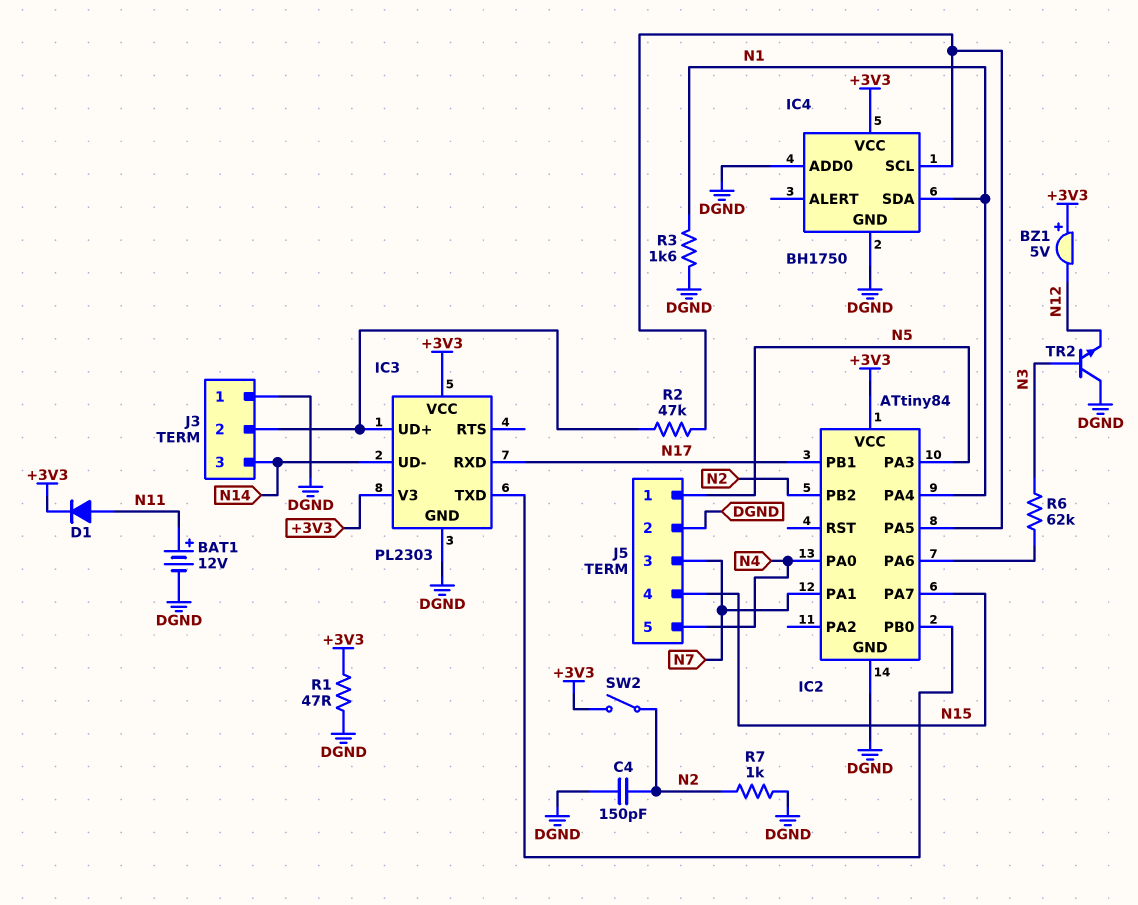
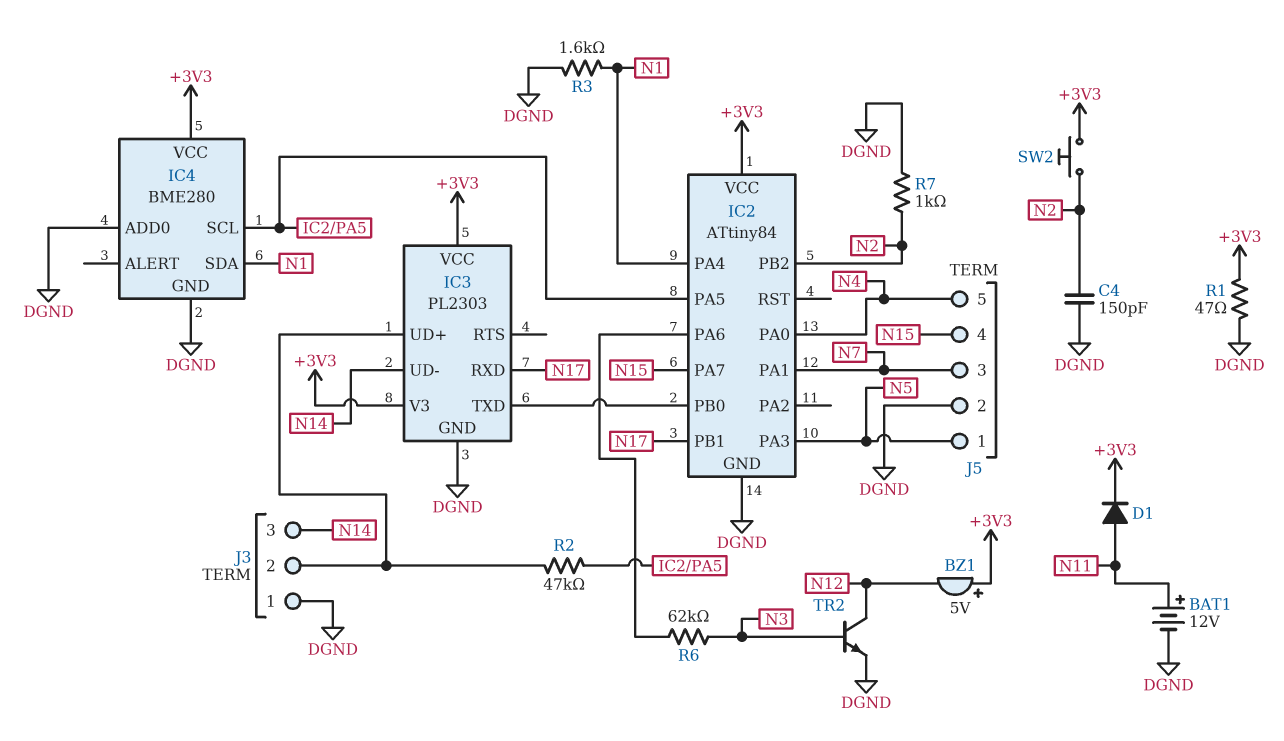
IC4: BH1750 -> BME280
SW2: switch (+3V3, N2) -> button (+3V3, N2)
TR2: NPN (B N3, C DGND, E N12) -> NPN (B N3, C N12, E DGND)

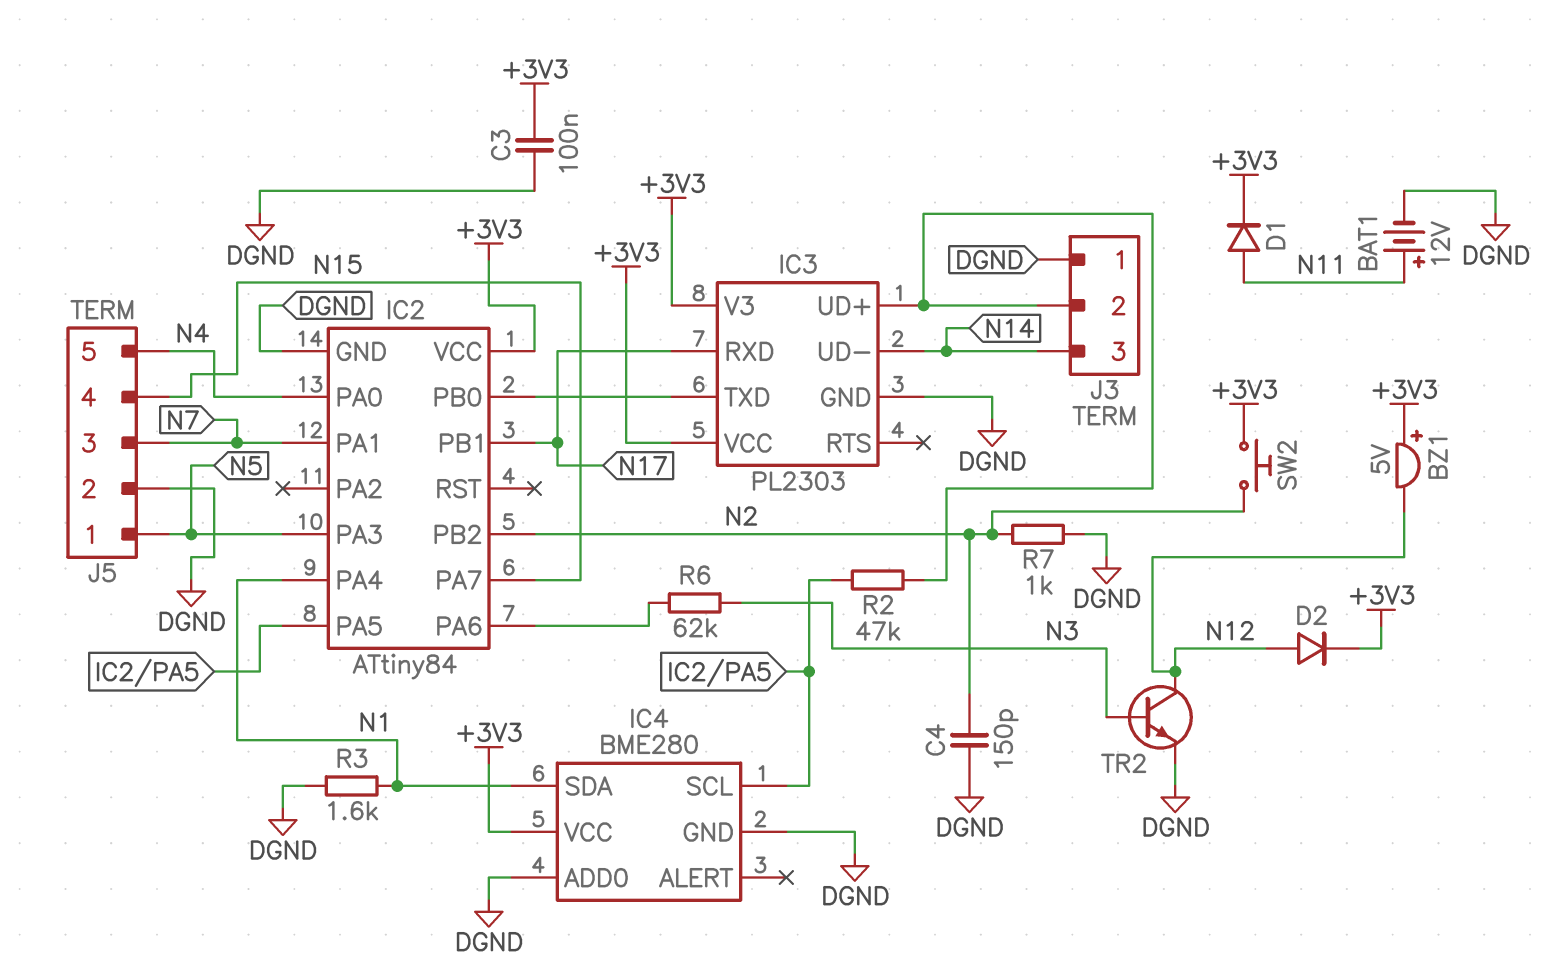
C3: none -> 100nF (+3V3, DGND)
D2: none -> diode (A N12, K +3V3)
R1: 47 (+3V3, DGND) -> none

